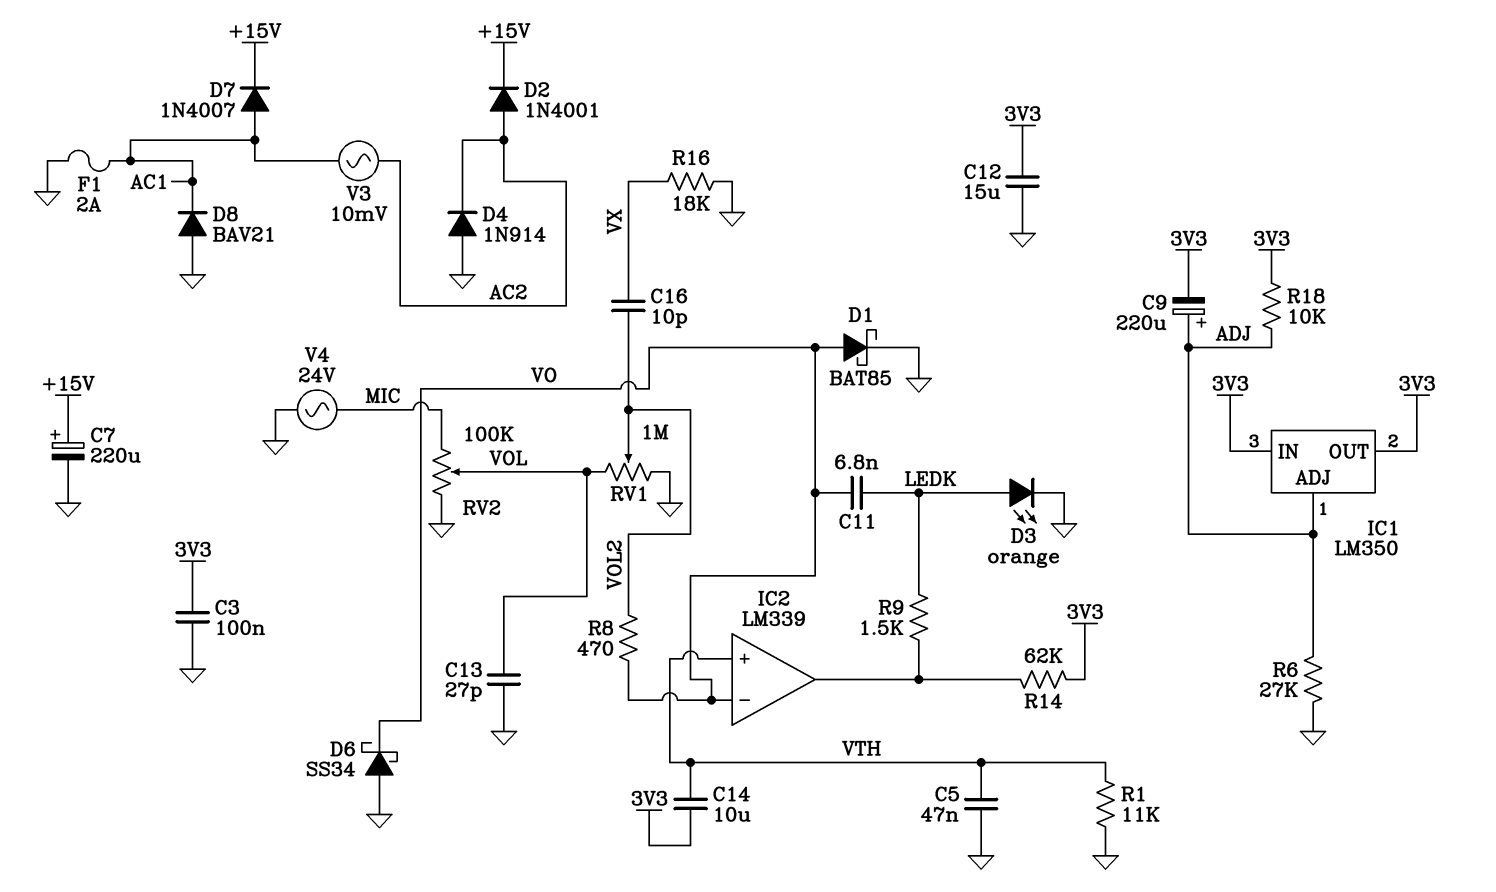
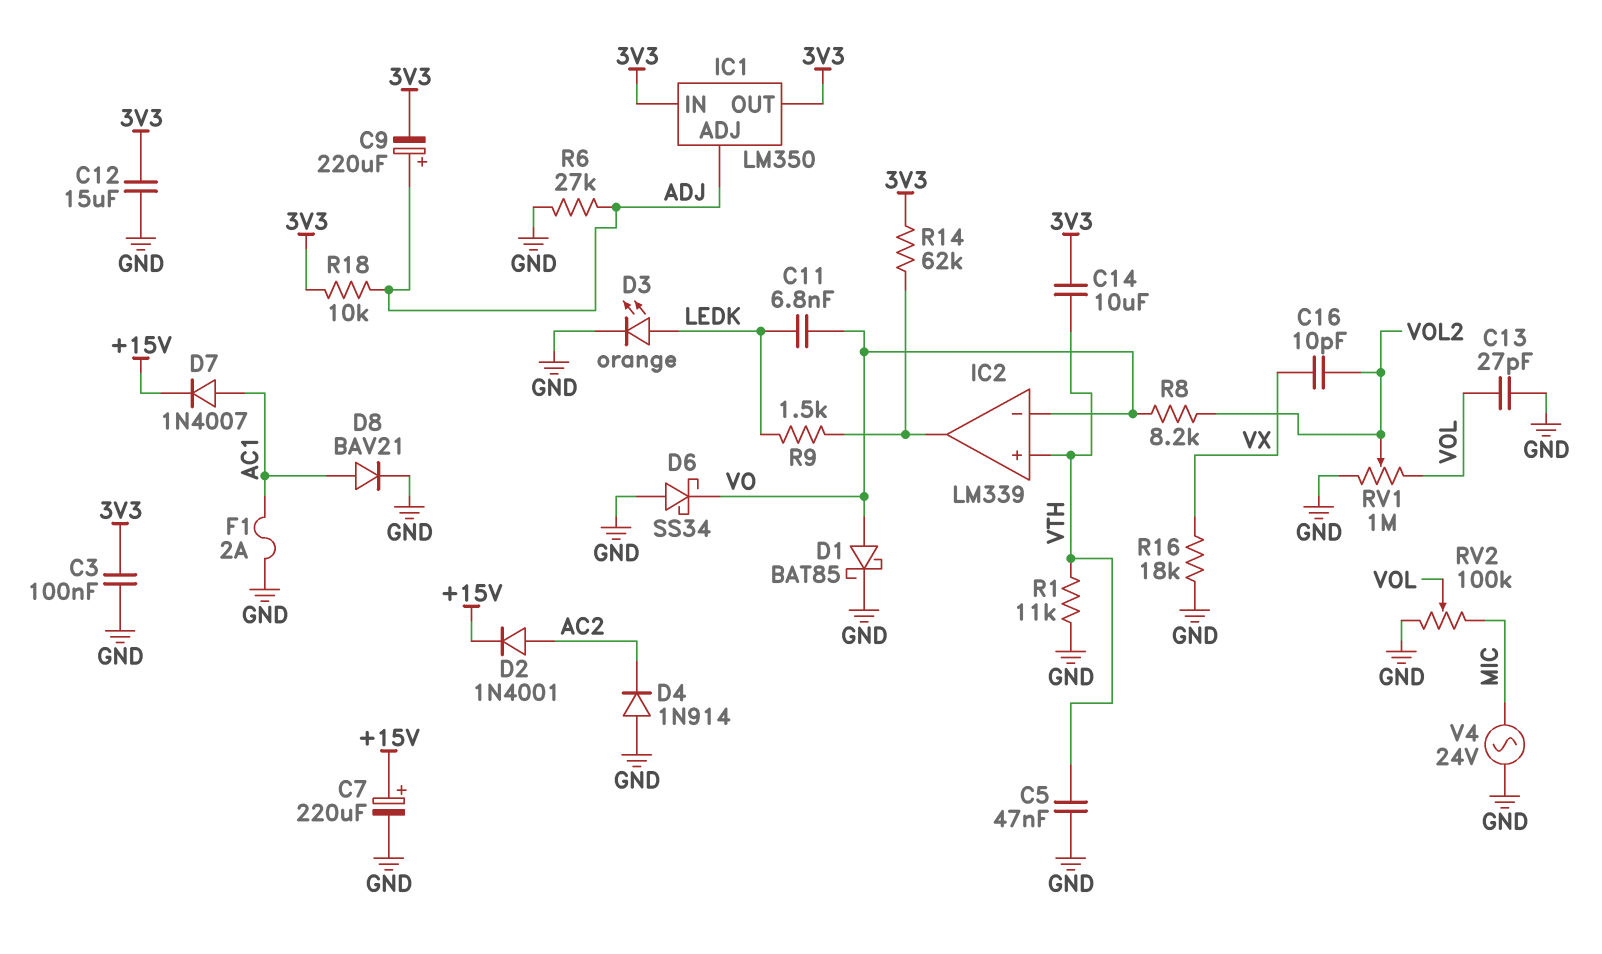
D8: diode BAV21 (A GND, K AC1) -> diode BAV21 (A AC1, K GND)
R8: 470 (VO, VOL2) -> 8.2k (VO, VOL2)
V3: AC 10mV (AC1, AC2) -> none

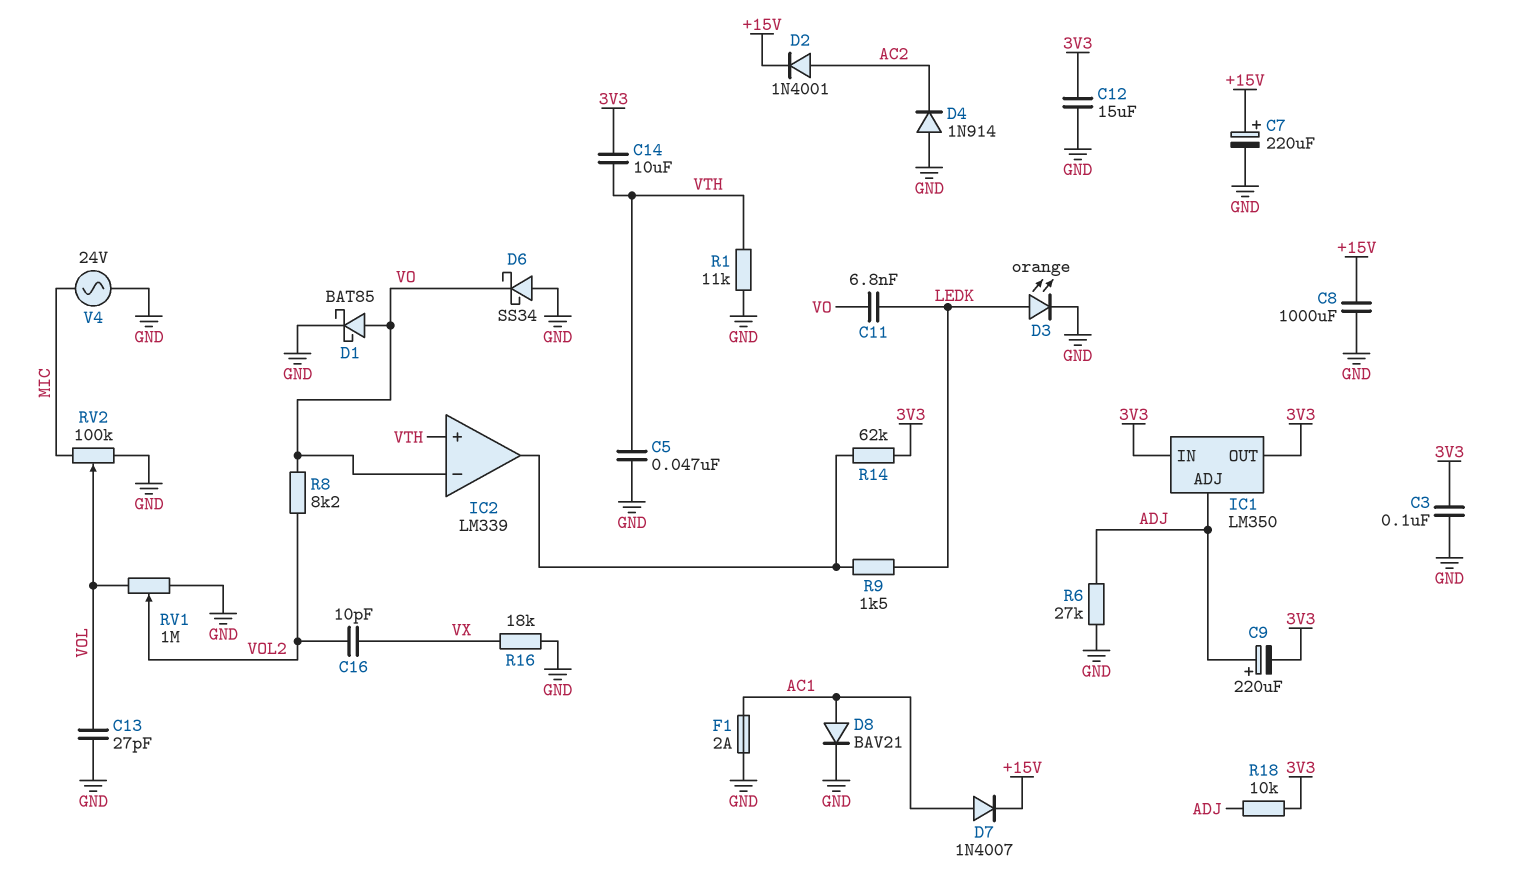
C8: none -> 1000uF (+15V, GND)

